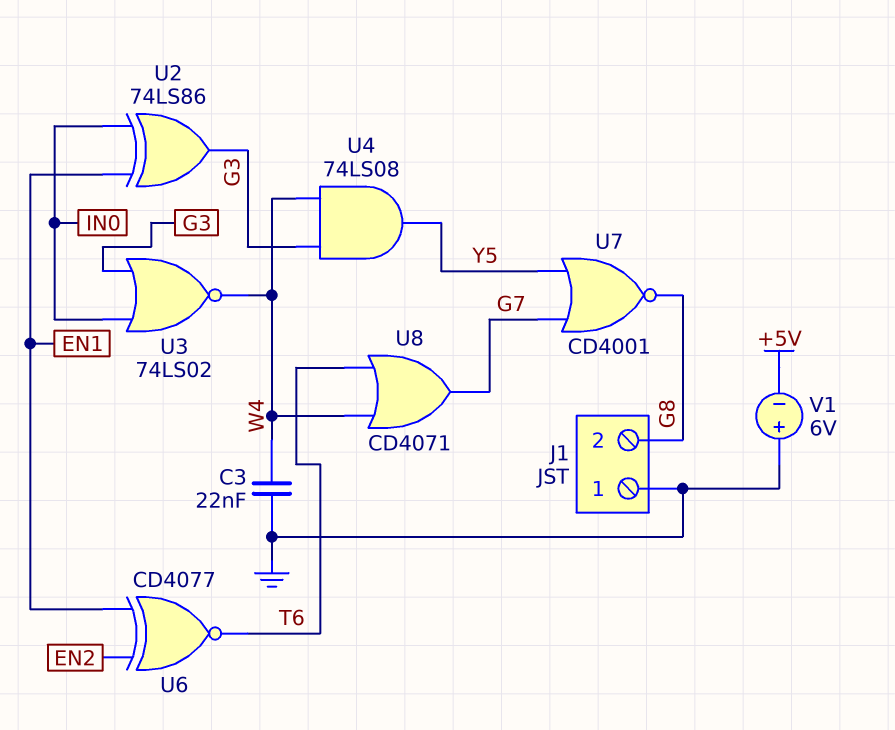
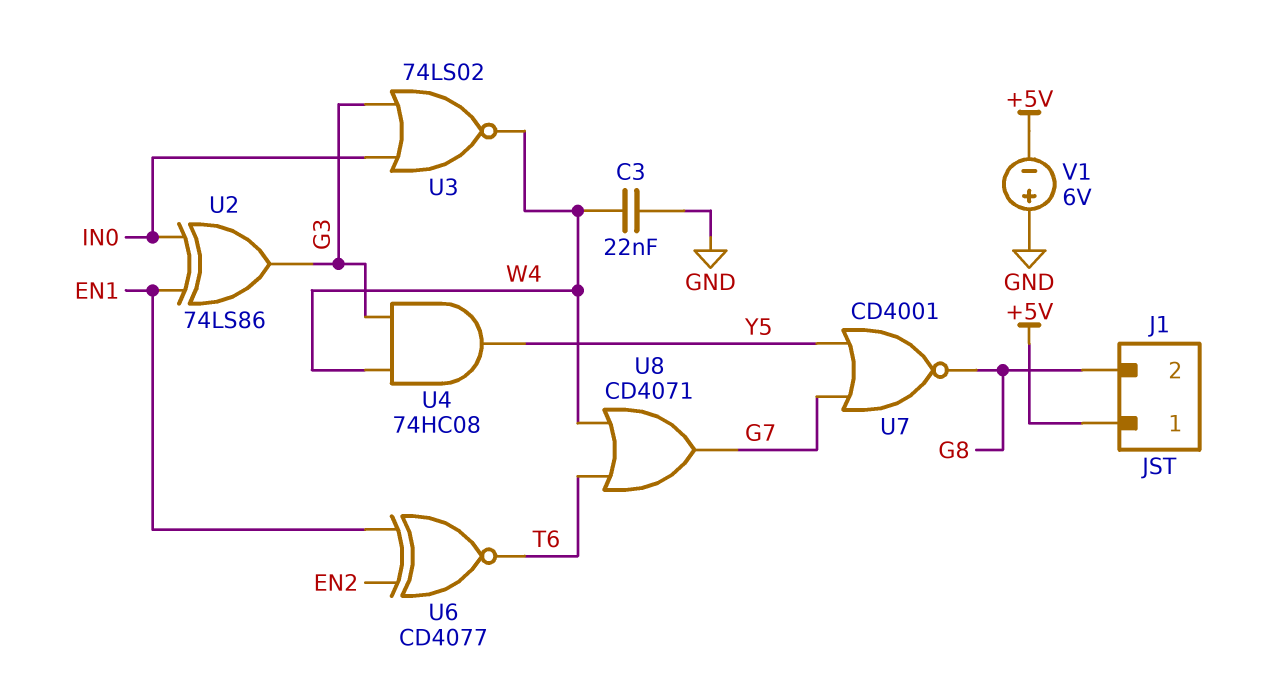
J1 pin 1: GND -> +5V
U4: AND 74LS08 (in G3, in W4, out Y5) -> AND 74HC08 (in G3, in W4, out Y5)

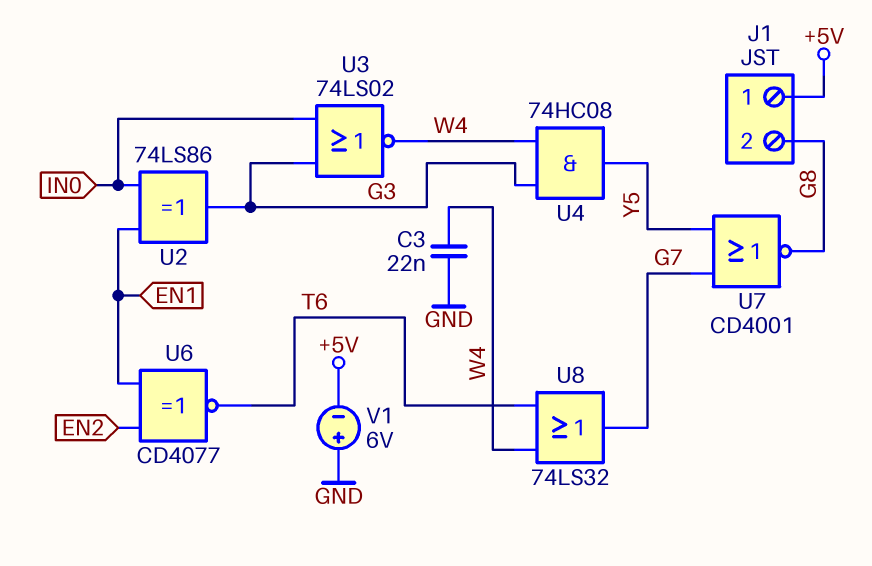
U8: OR CD4071 (in T6, in W4, out G7) -> OR 74LS32 (in T6, in W4, out G7)

